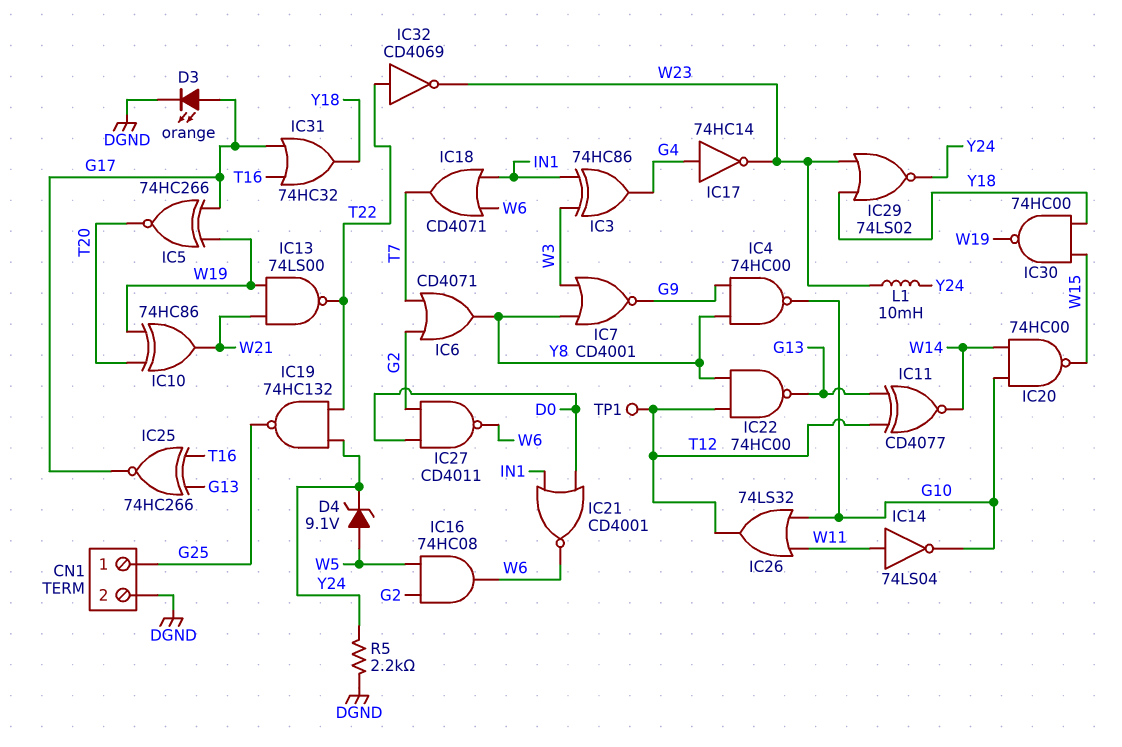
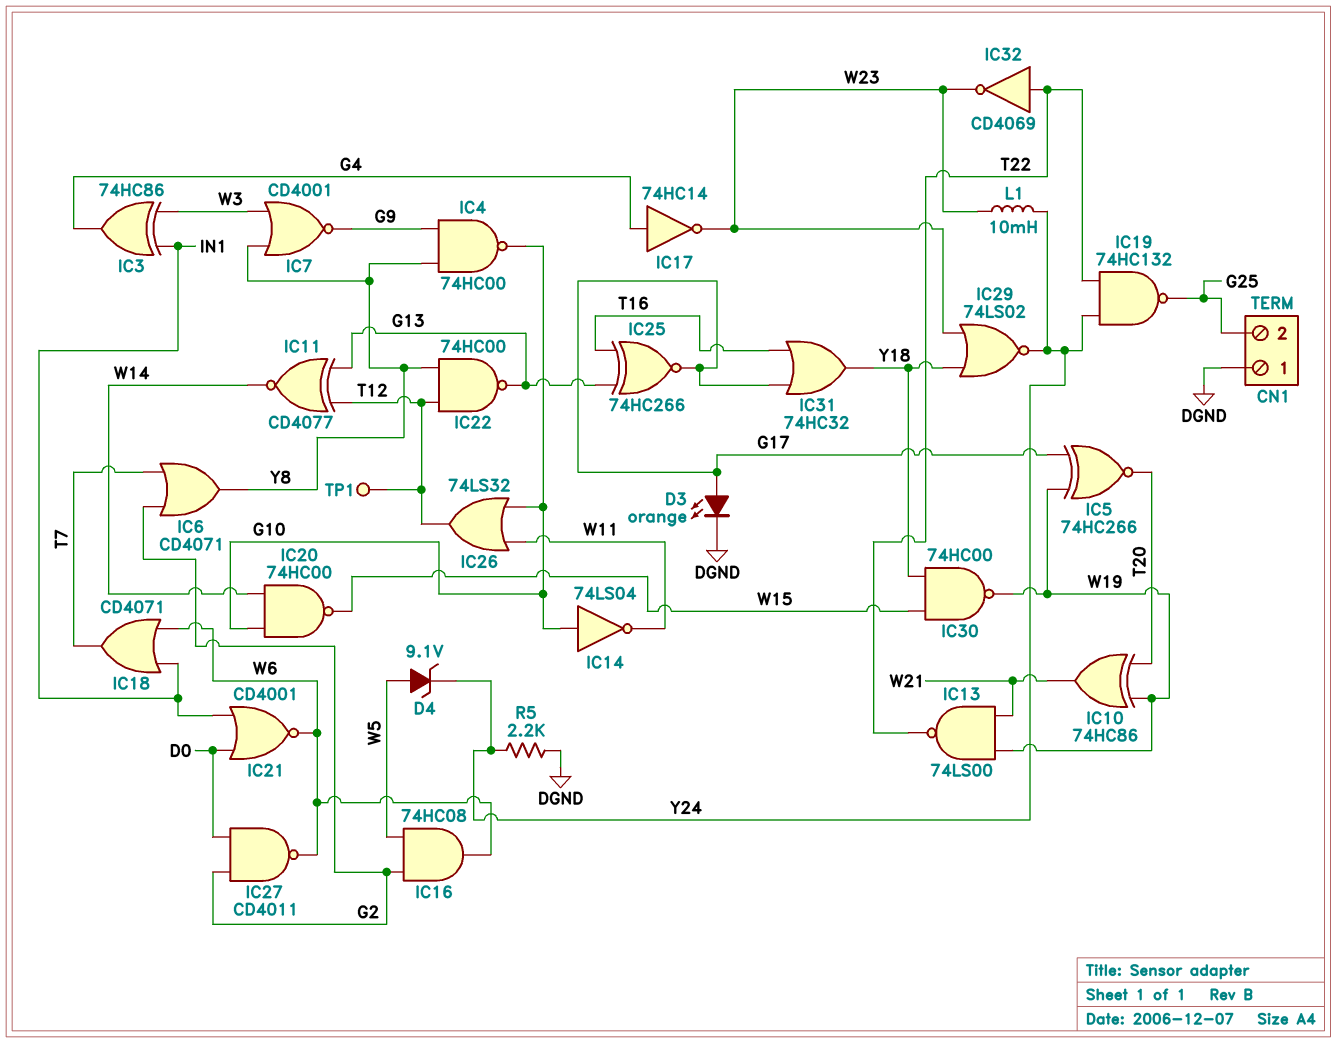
CN1 pin 1: G25 -> DGND
CN1 pin 2: DGND -> G25
IC14: NOT 74LS04 (in W11, out G10) -> NOT 74LS04 (in G10, out W11)

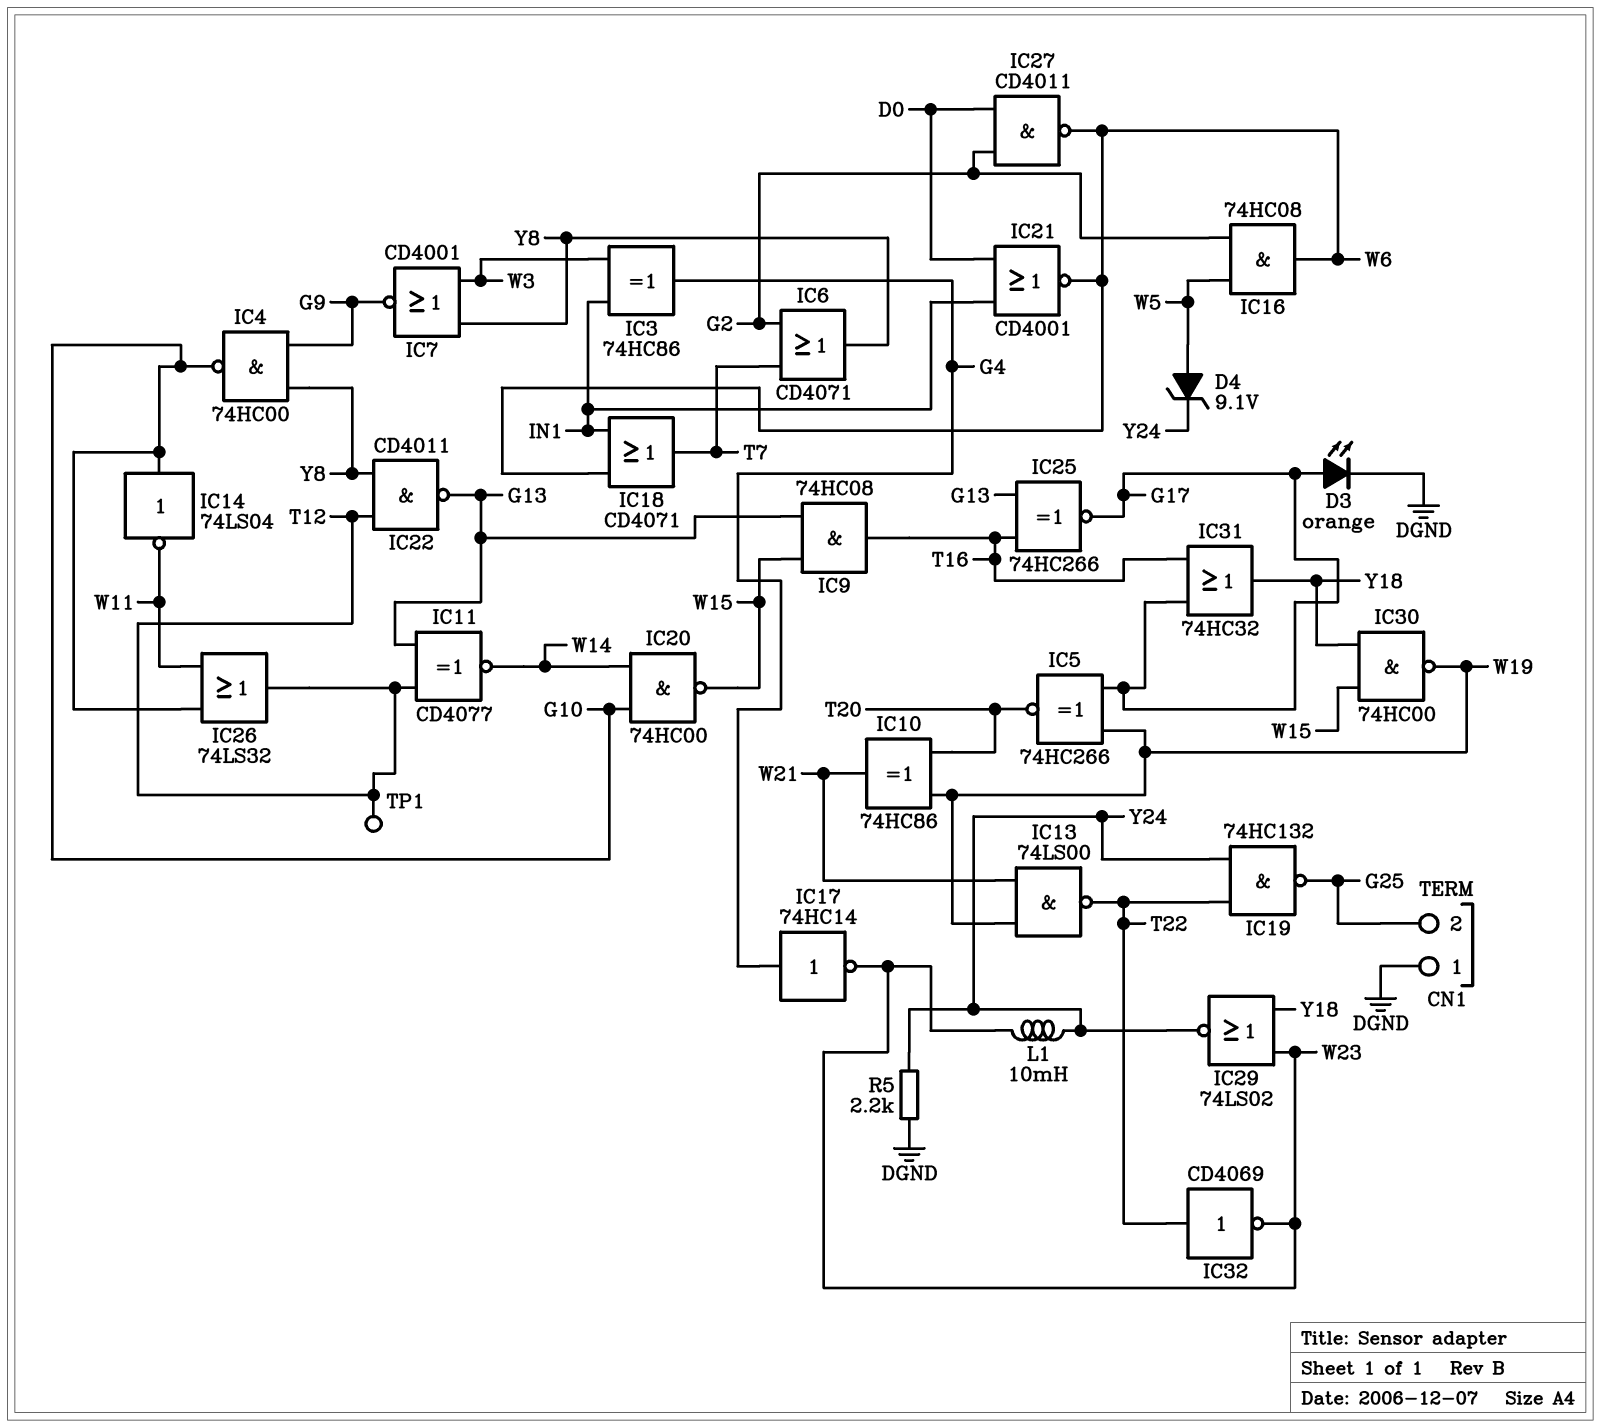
IC9: none -> AND 74HC08 (in G13, in W15, out T16)
IC22: NAND 74HC00 (in T12, in Y8, out G13) -> NAND CD4011 (in T12, in Y8, out G13)

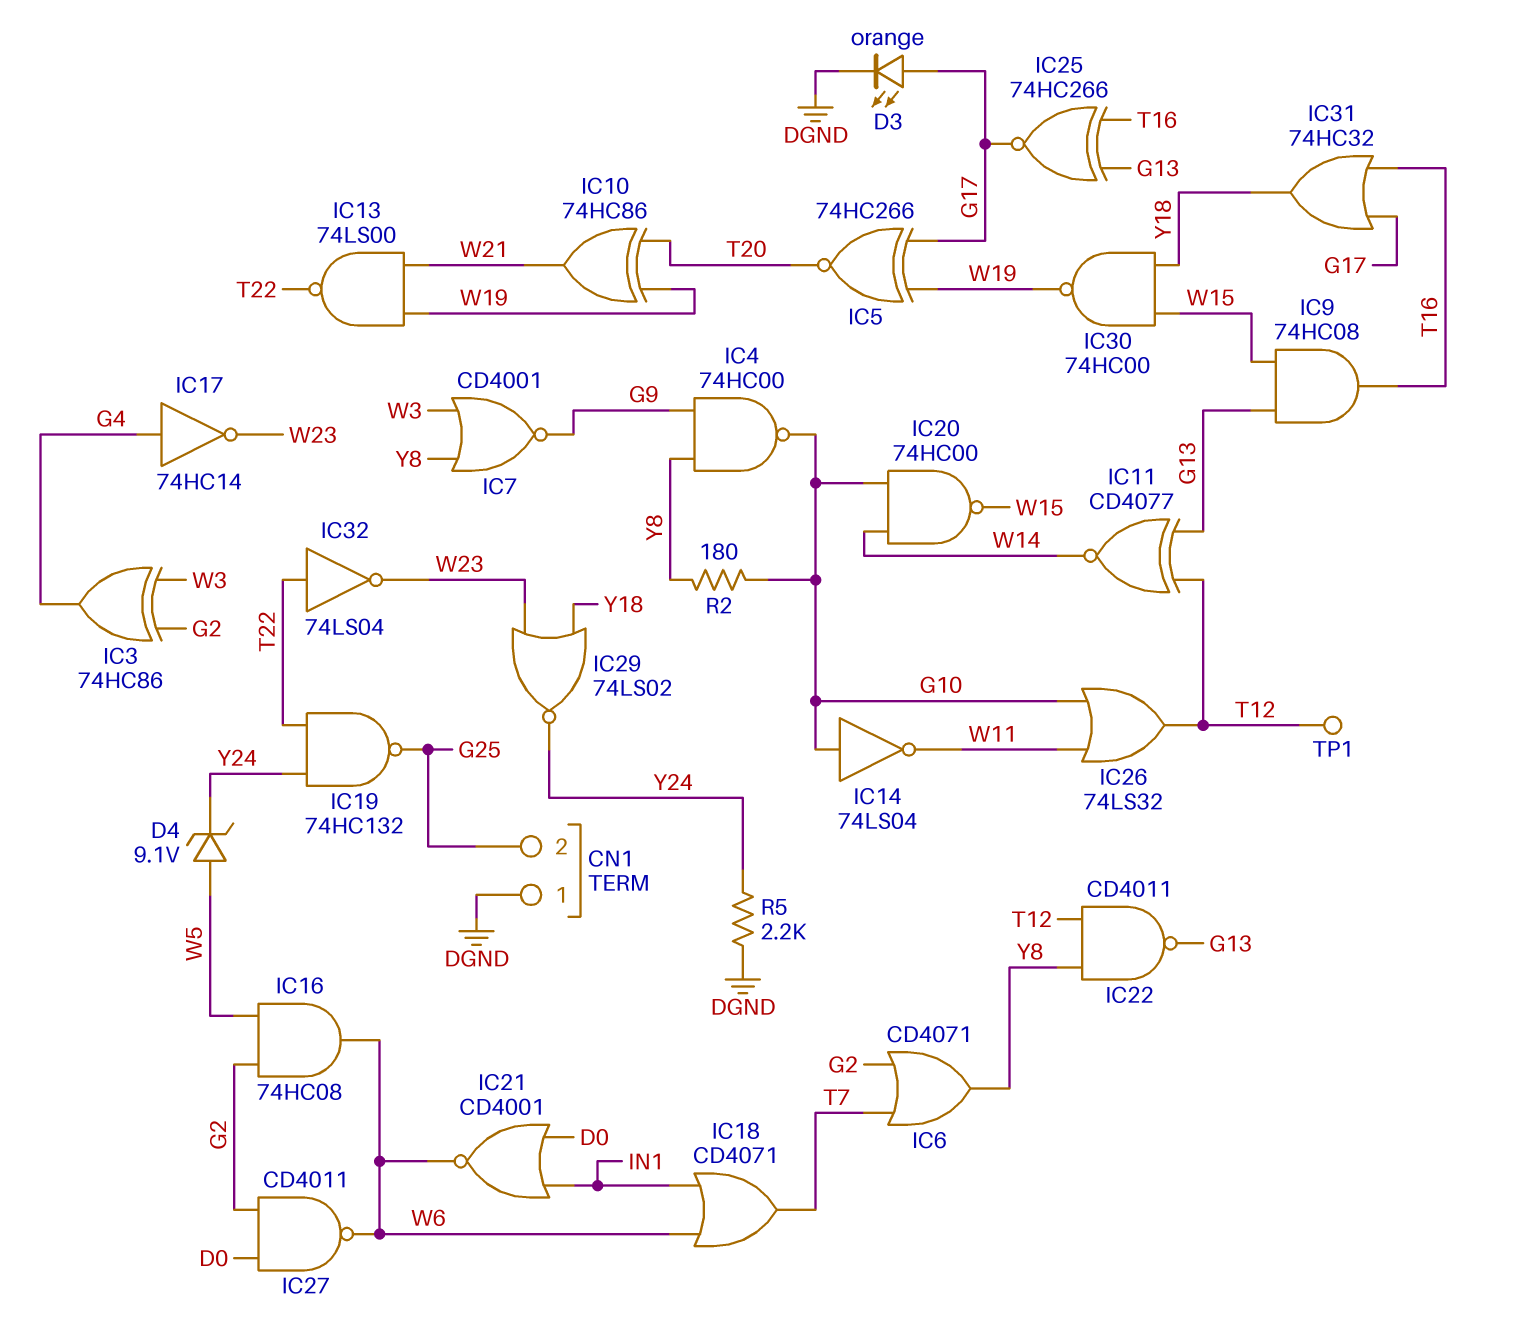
IC3: XOR 74HC86 (in IN1, in W3, out G4) -> XOR 74HC86 (in G2, in W3, out G4)
IC32: NOT CD4069 (in T22, out W23) -> NOT 74LS04 (in T22, out W23)
L1: 10mH (W23, Y24) -> none
R2: none -> 180 (G10, Y8)

